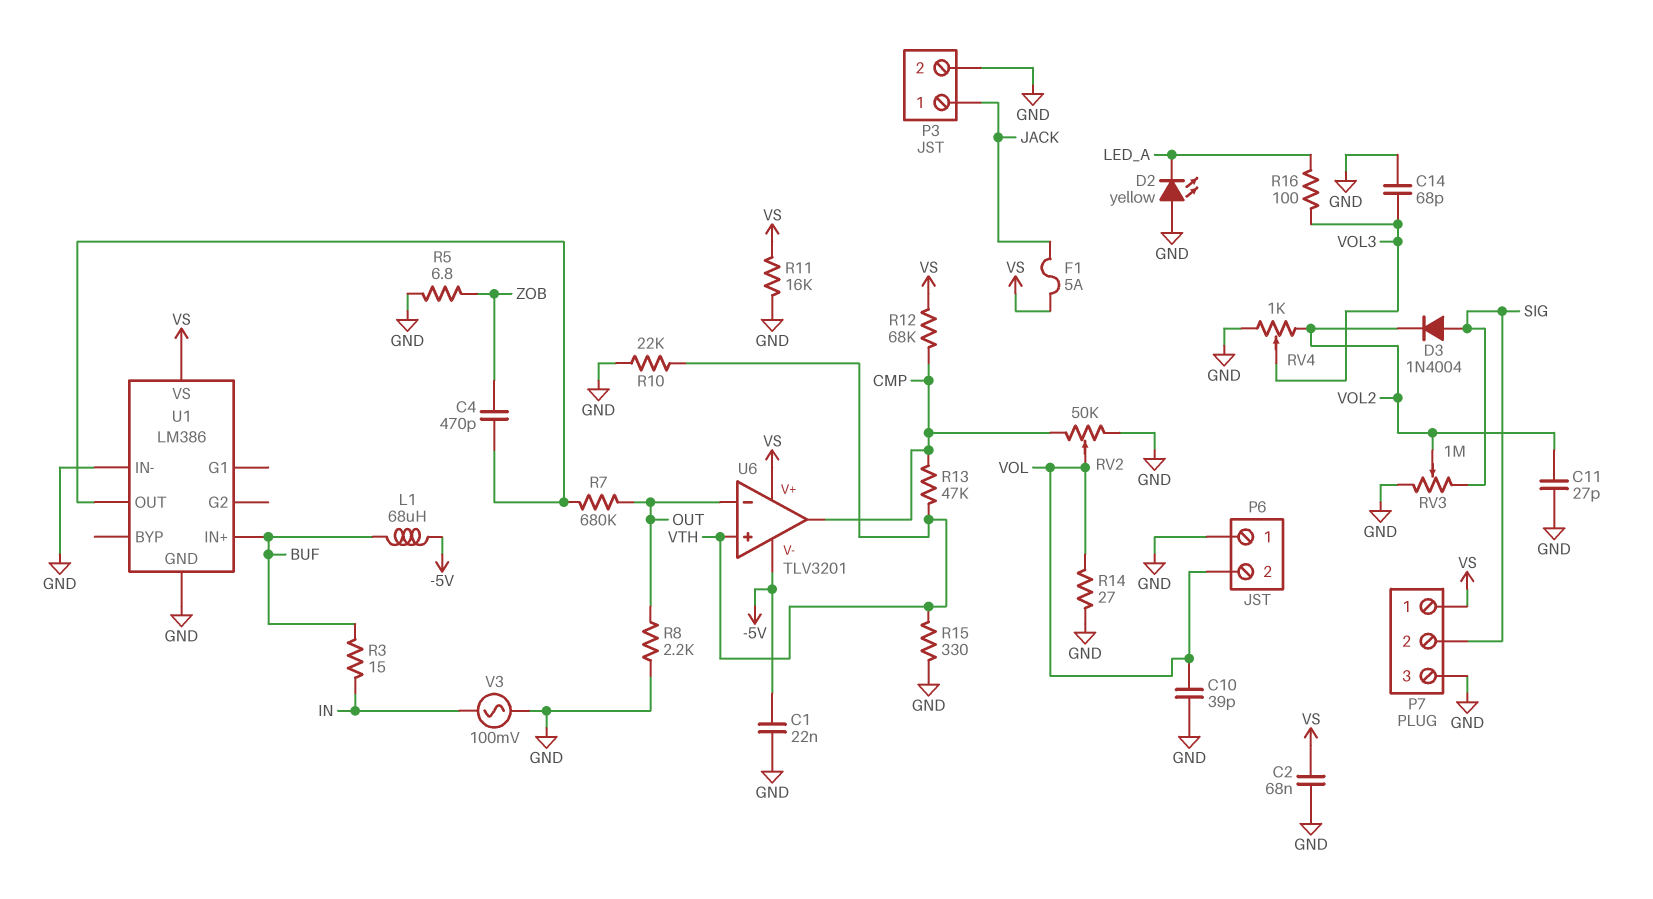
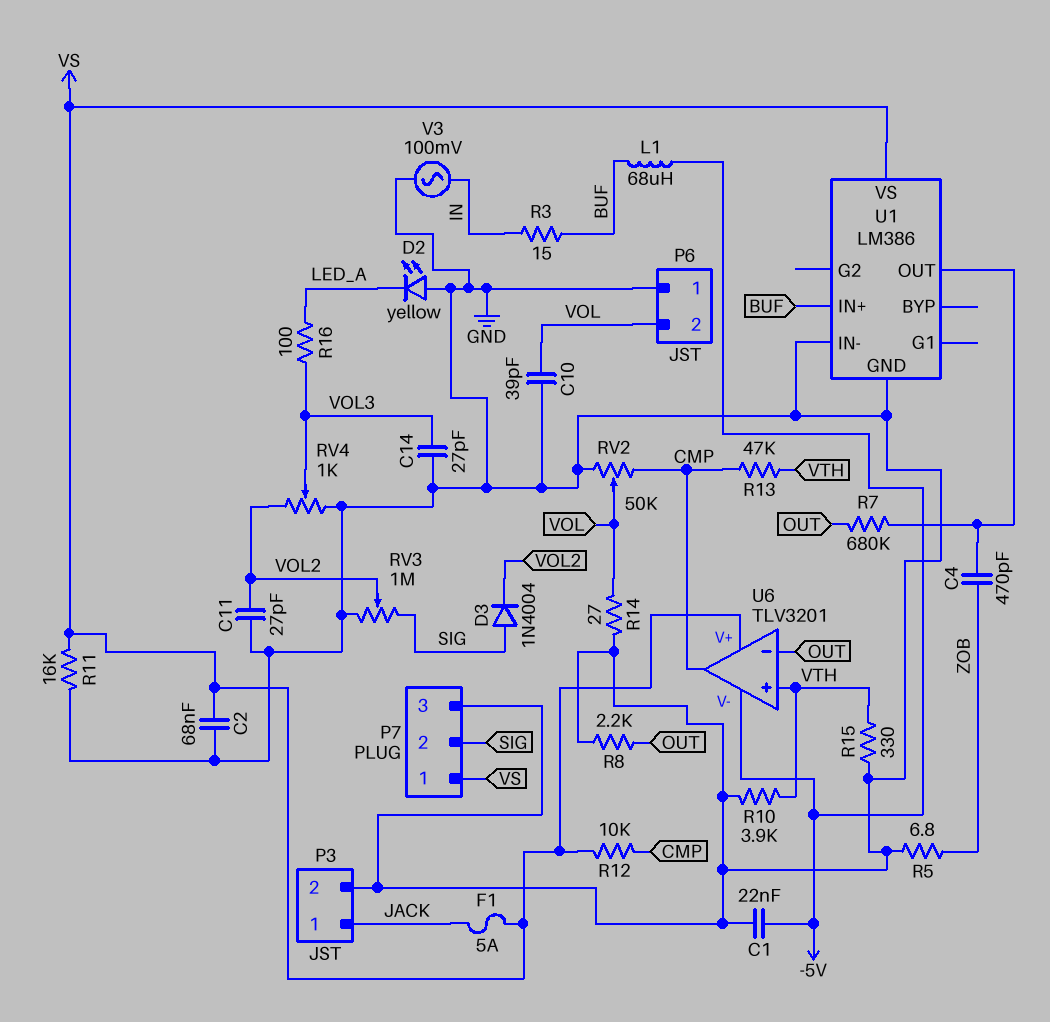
C14: 68pF (GND, VOL3) -> 27pF (GND, VOL3)
R10: 22k (GND, VTH) -> 3.9k (GND, VTH)
R12: 68k (CMP, VS) -> 10k (CMP, VS)

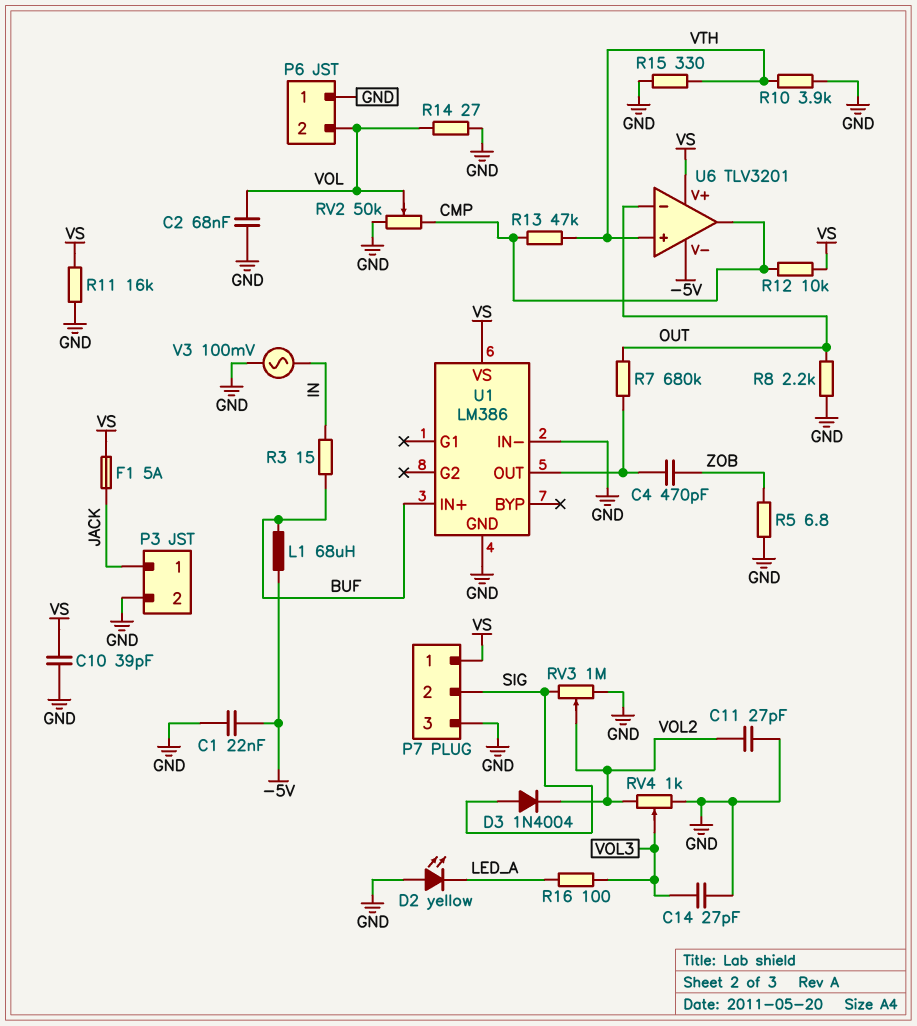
C2: 68nF (GND, VS) -> 68nF (GND, VOL)
C10: 39pF (GND, VOL) -> 39pF (GND, VS)

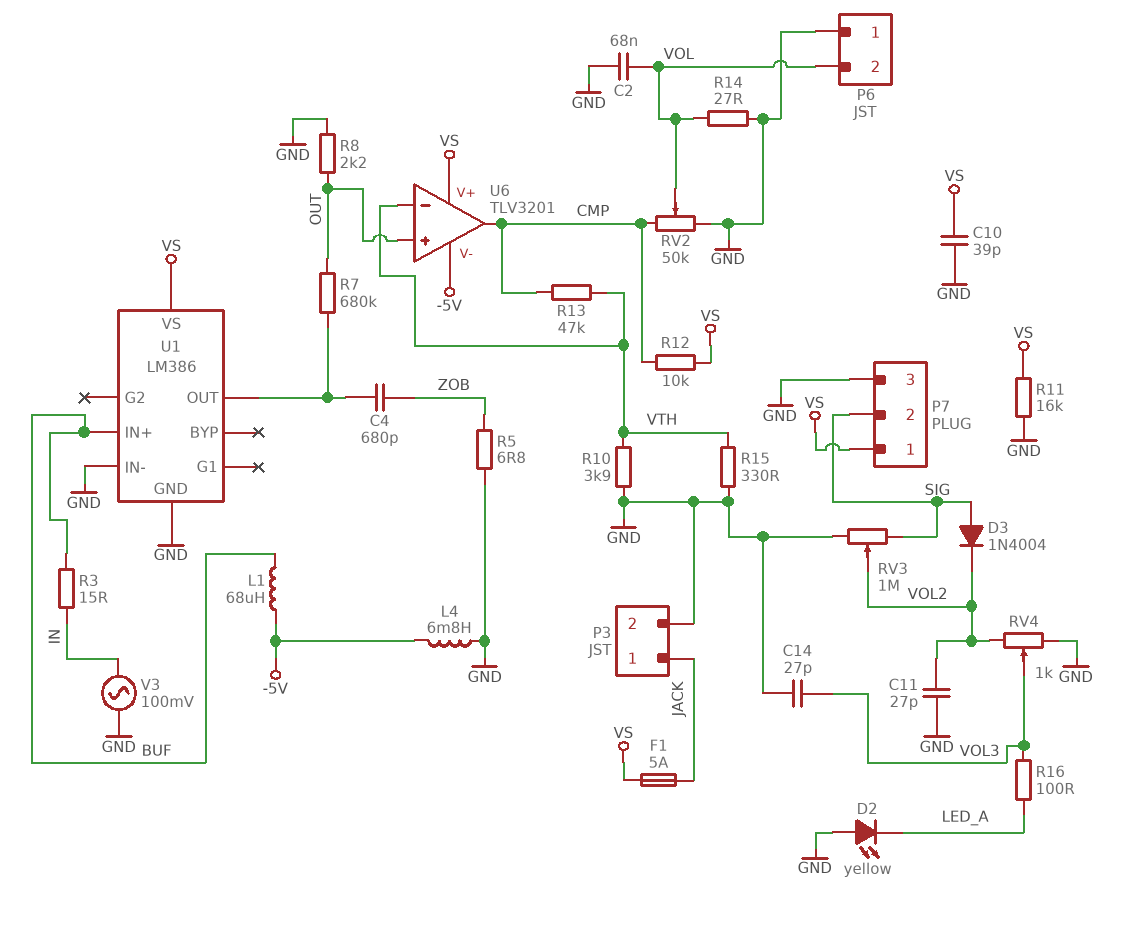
C1: 22nF (-5V, GND) -> none
C4: 470pF (U1/OUT, ZOB) -> 680pF (U1/OUT, ZOB)
L4: none -> 6.8mH (-5V, GND)
U6 pin in+: VTH -> OUT
U6 pin in-: OUT -> VTH

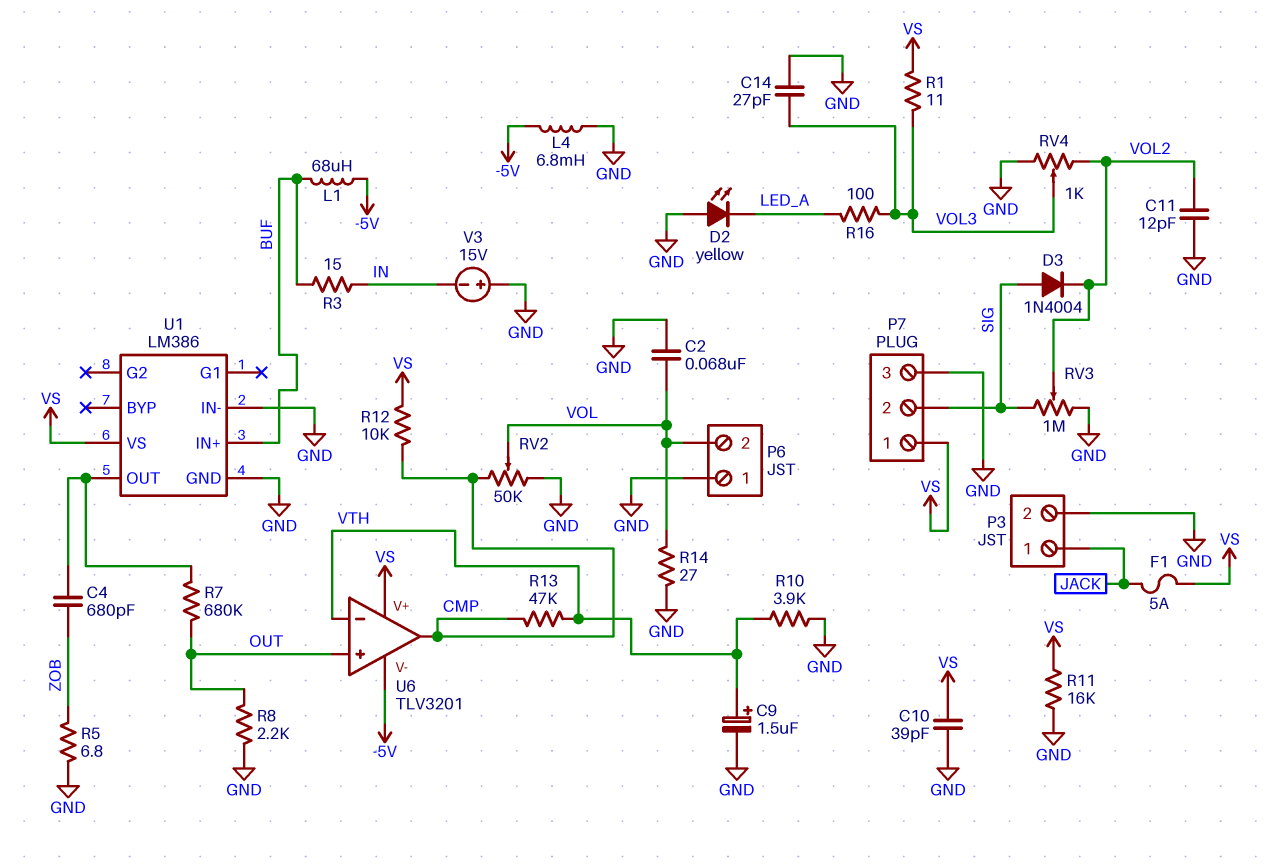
C9: none -> 1.5uF (plus VTH, minus GND)
C11: 27pF (GND, VOL2) -> 12pF (GND, VOL2)
R1: none -> 11 (VOL3, VS)
R15: 330 (GND, VTH) -> none
V3: AC 100mV (GND, IN) -> 15V (plus GND, minus IN)

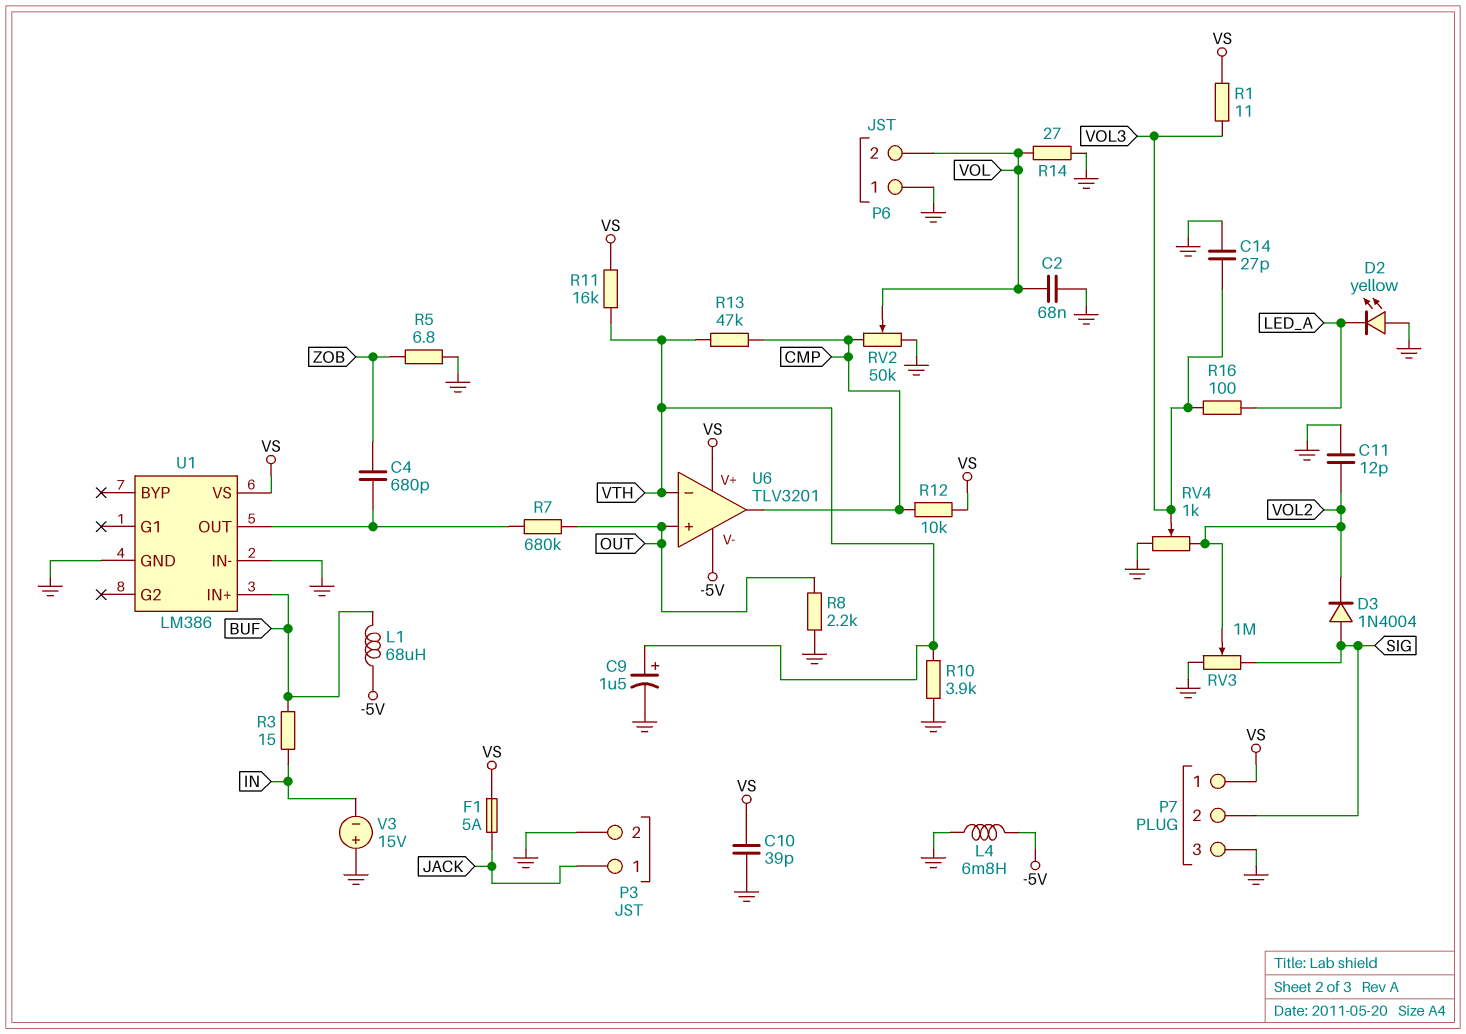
R11: 16k (GND, VS) -> 16k (VS, VTH)

